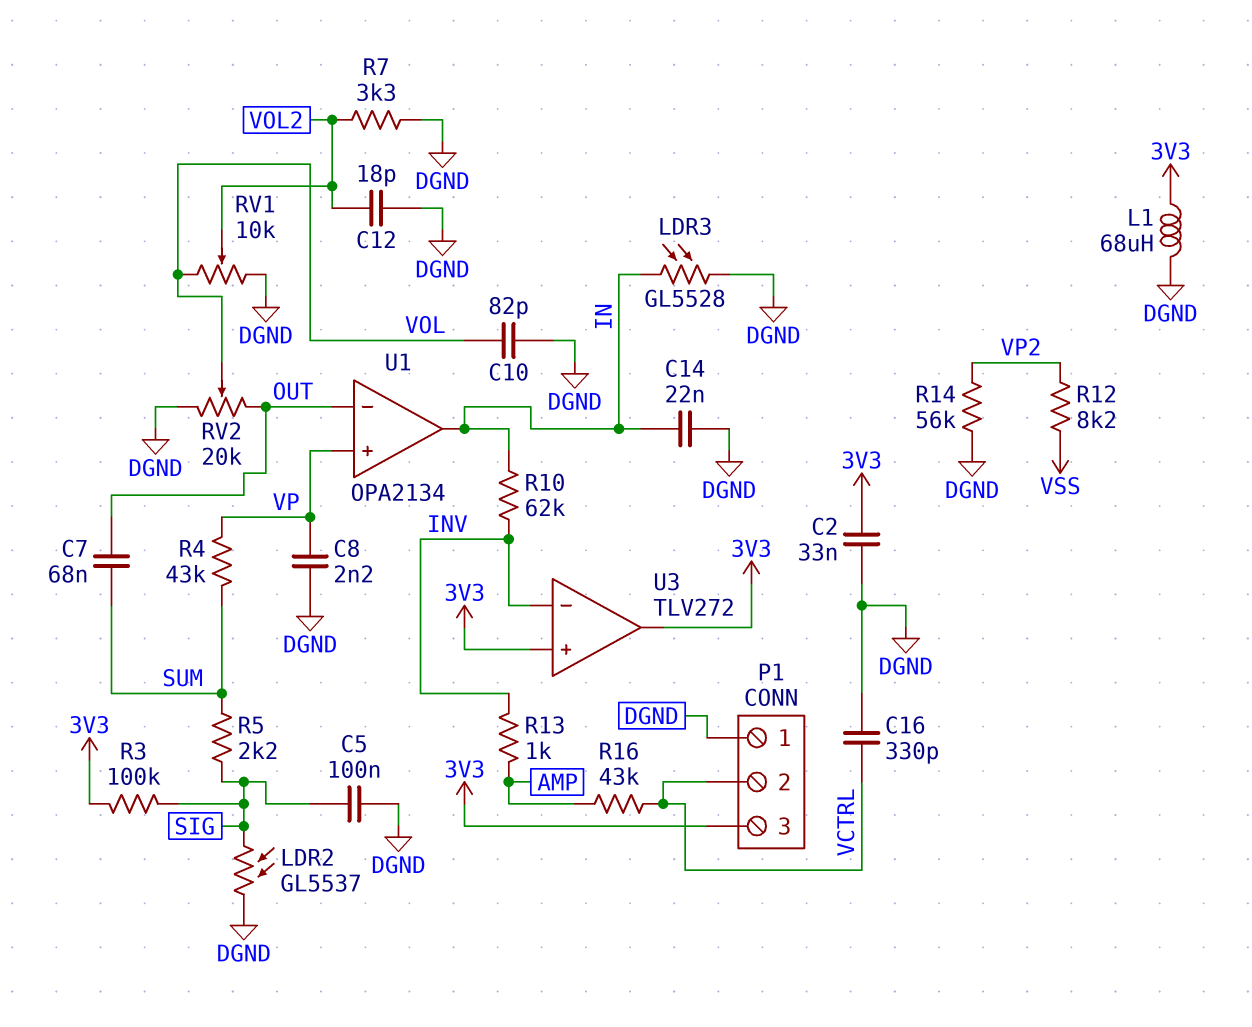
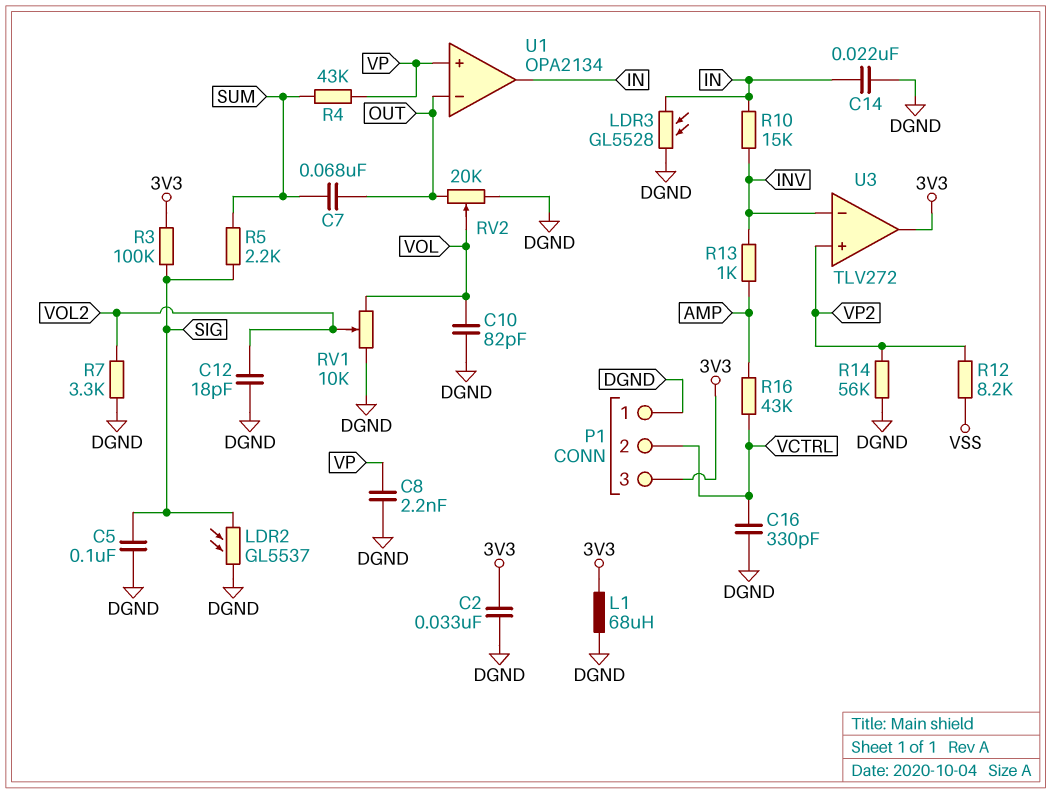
R10: 62k (IN, INV) -> 15k (IN, INV)
U3 pin in+: 3V3 -> VP2

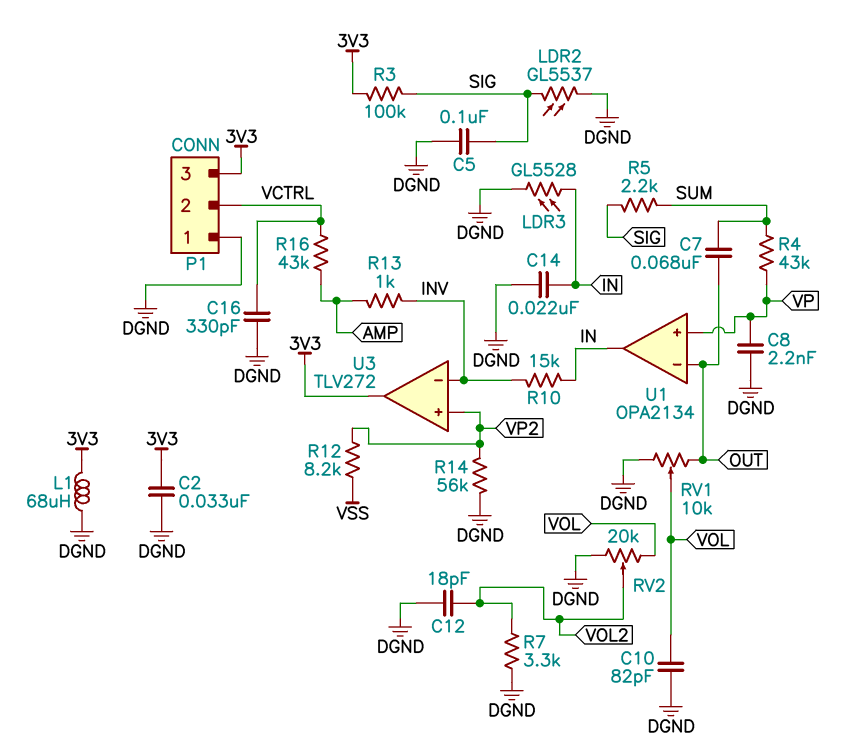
RV1: 10k (DGND, VOL, wiper VOL2) -> 10k (DGND, OUT, wiper VOL)
RV2: 20k (DGND, OUT, wiper VOL) -> 20k (DGND, VOL, wiper VOL2)

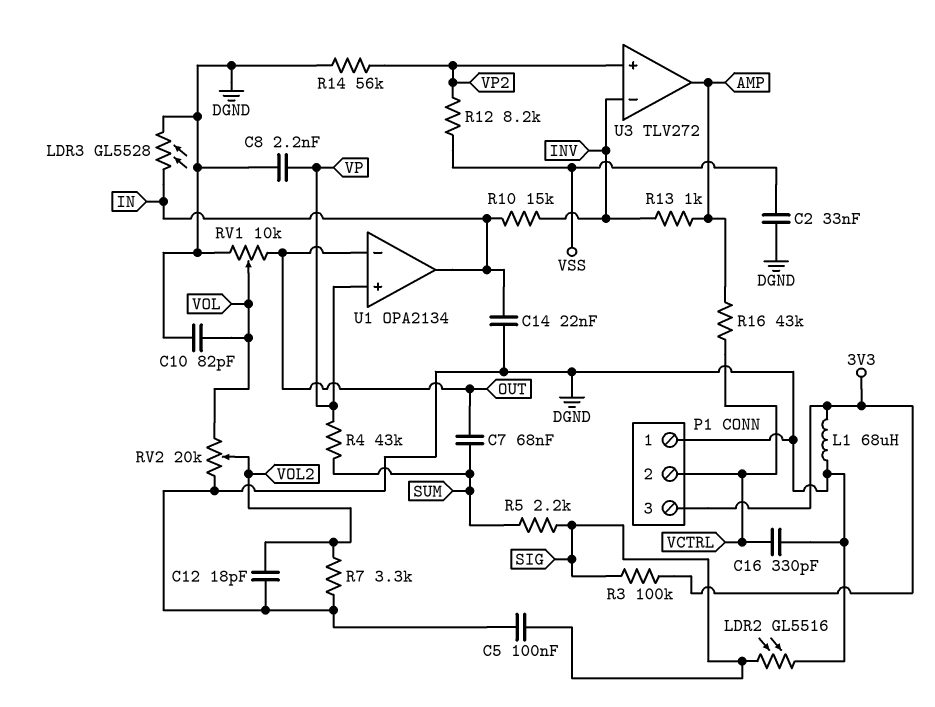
C2: 33nF (3V3, DGND) -> 33nF (DGND, VSS)
LDR2: GL5537 (DGND, SIG) -> GL5516 (DGND, SIG)
U3 pin out: 3V3 -> AMP

